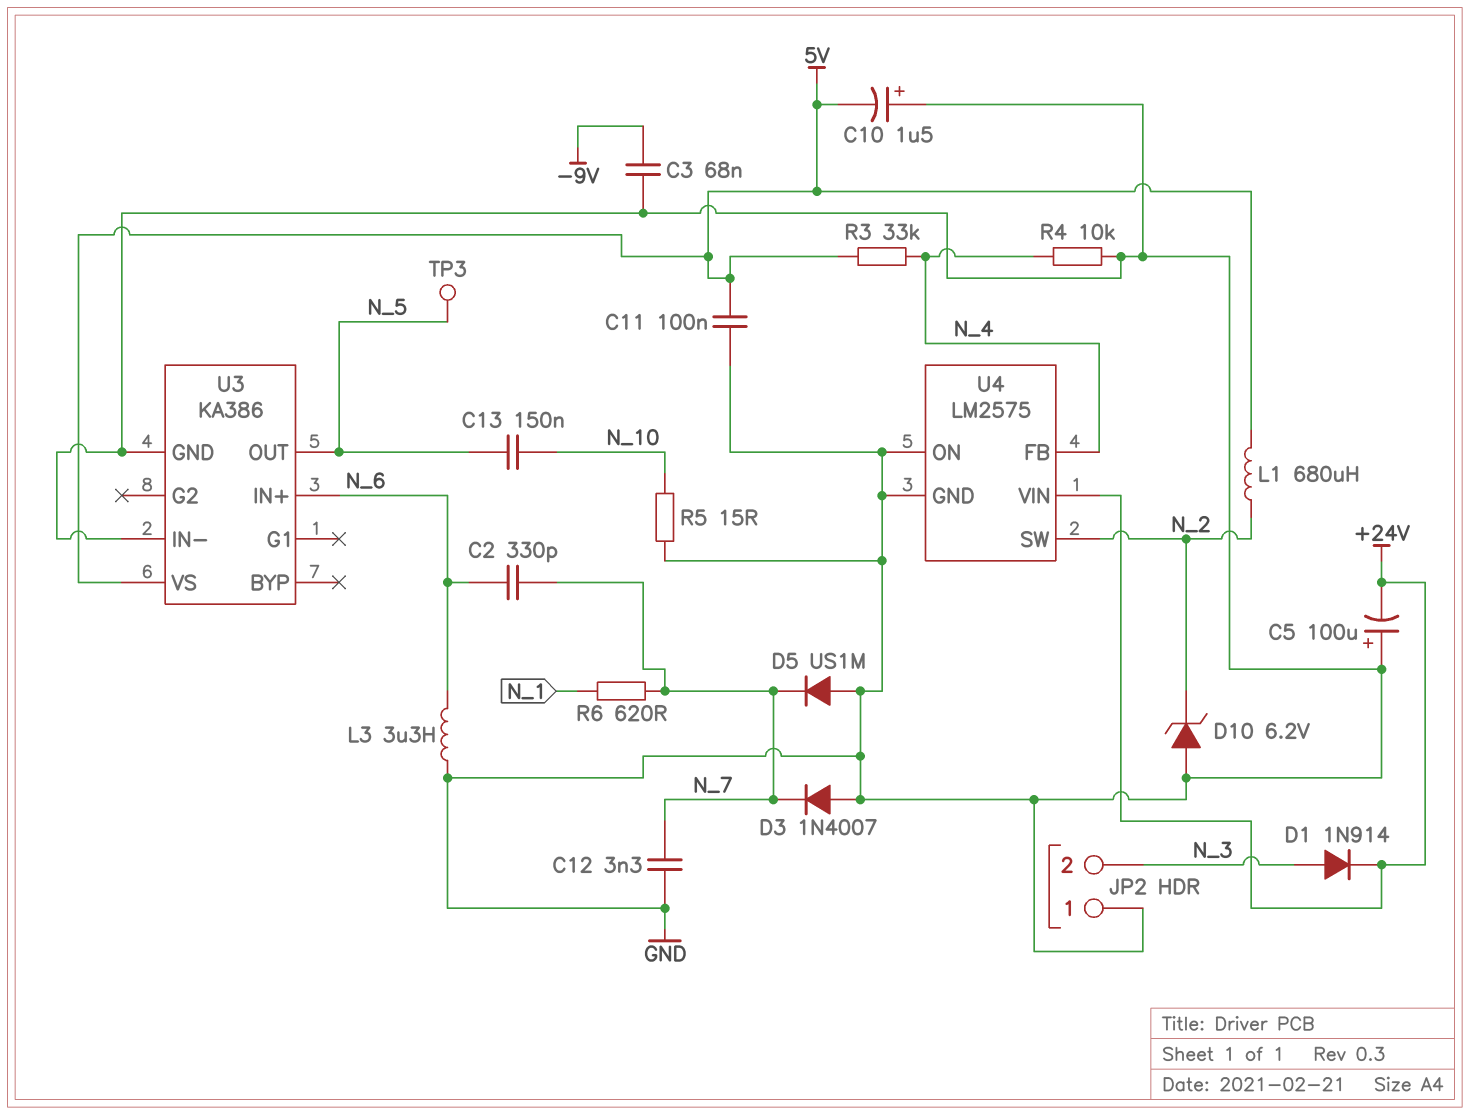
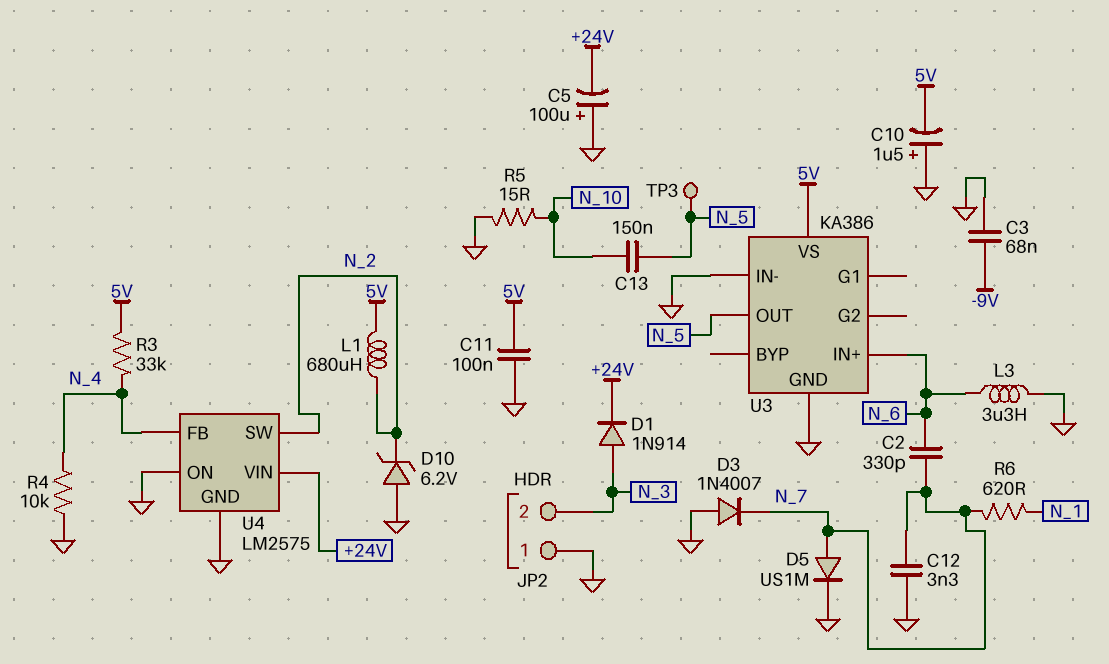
D5: diode US1M (A GND, K N_7) -> diode US1M (A N_7, K GND)

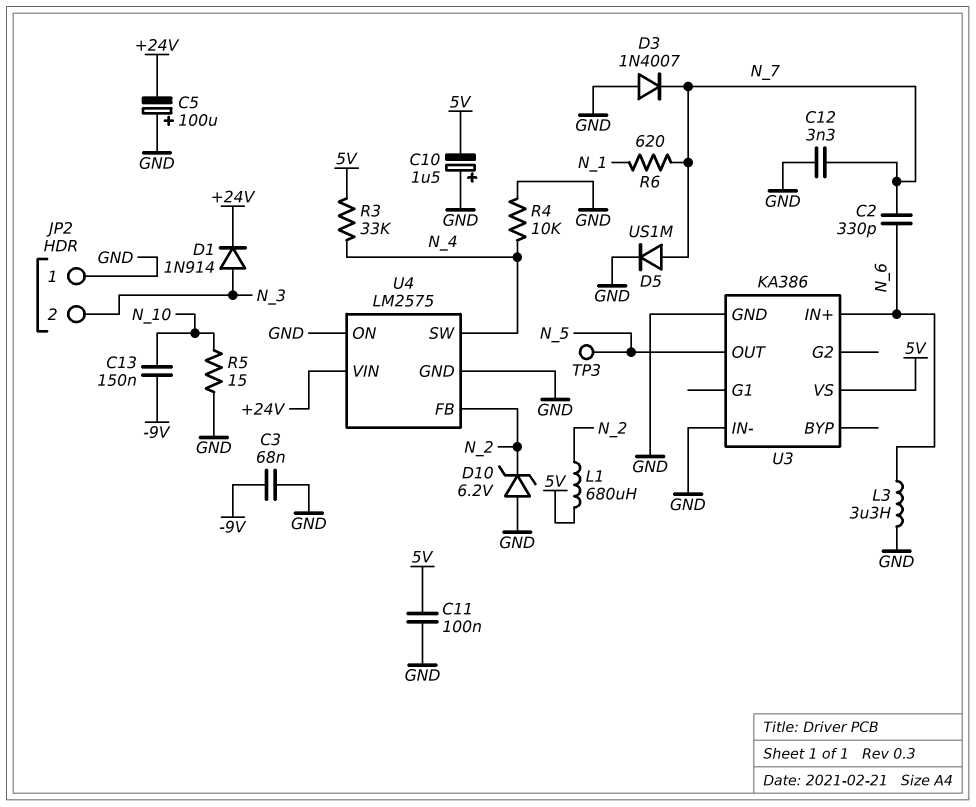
C13: 150nF (N_5, N_10) -> 150nF (-9V, N_10)
U4 pin FB: N_4 -> N_2
U4 pin SW: N_2 -> N_4

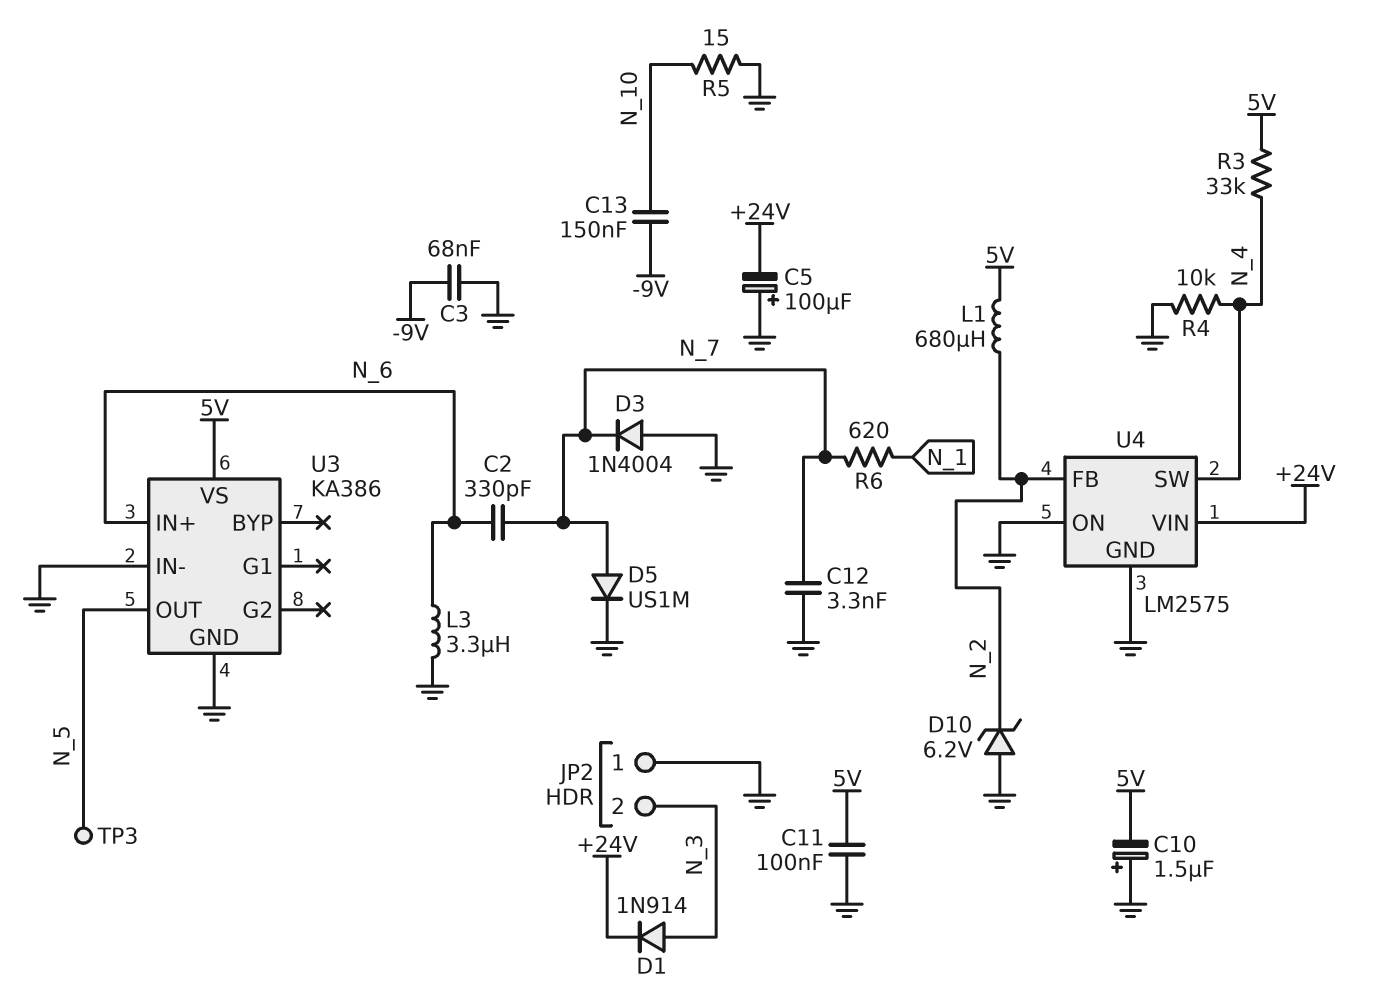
D3: diode 1N4007 (A GND, K N_7) -> diode 1N4004 (A GND, K N_7)

